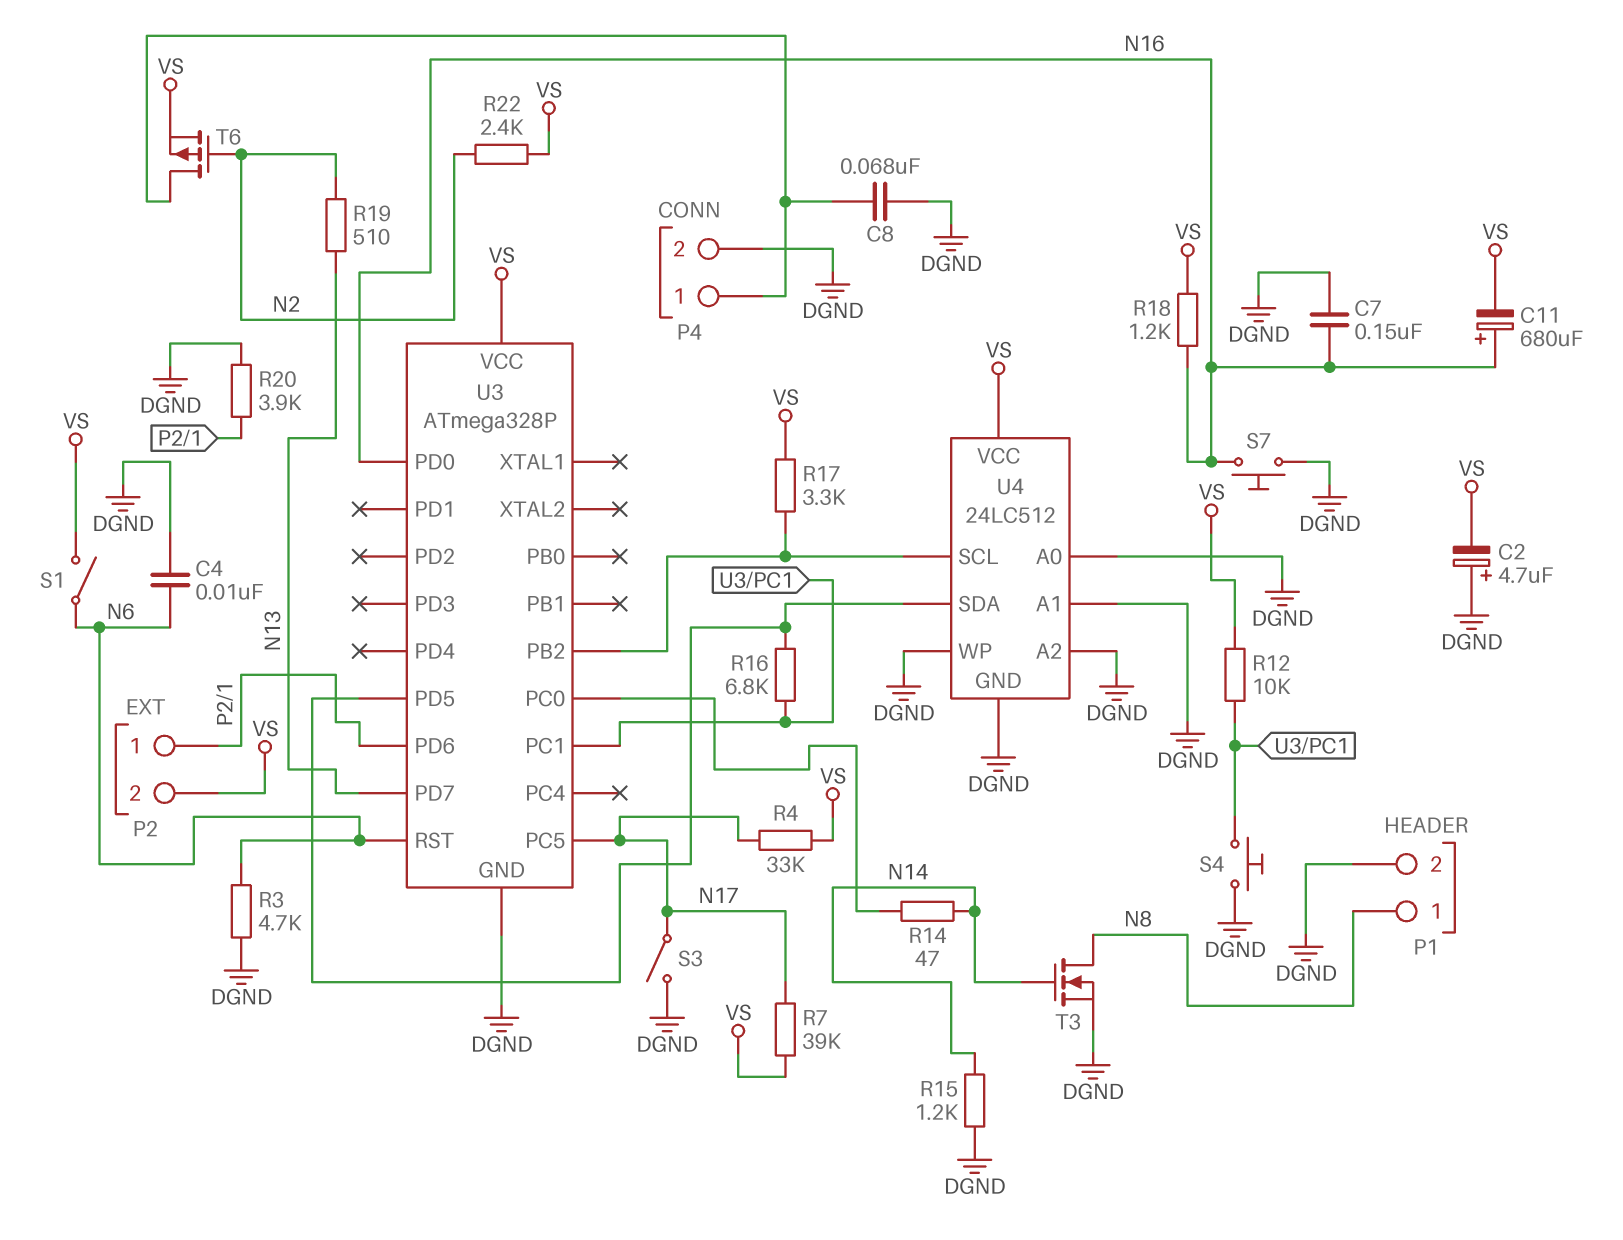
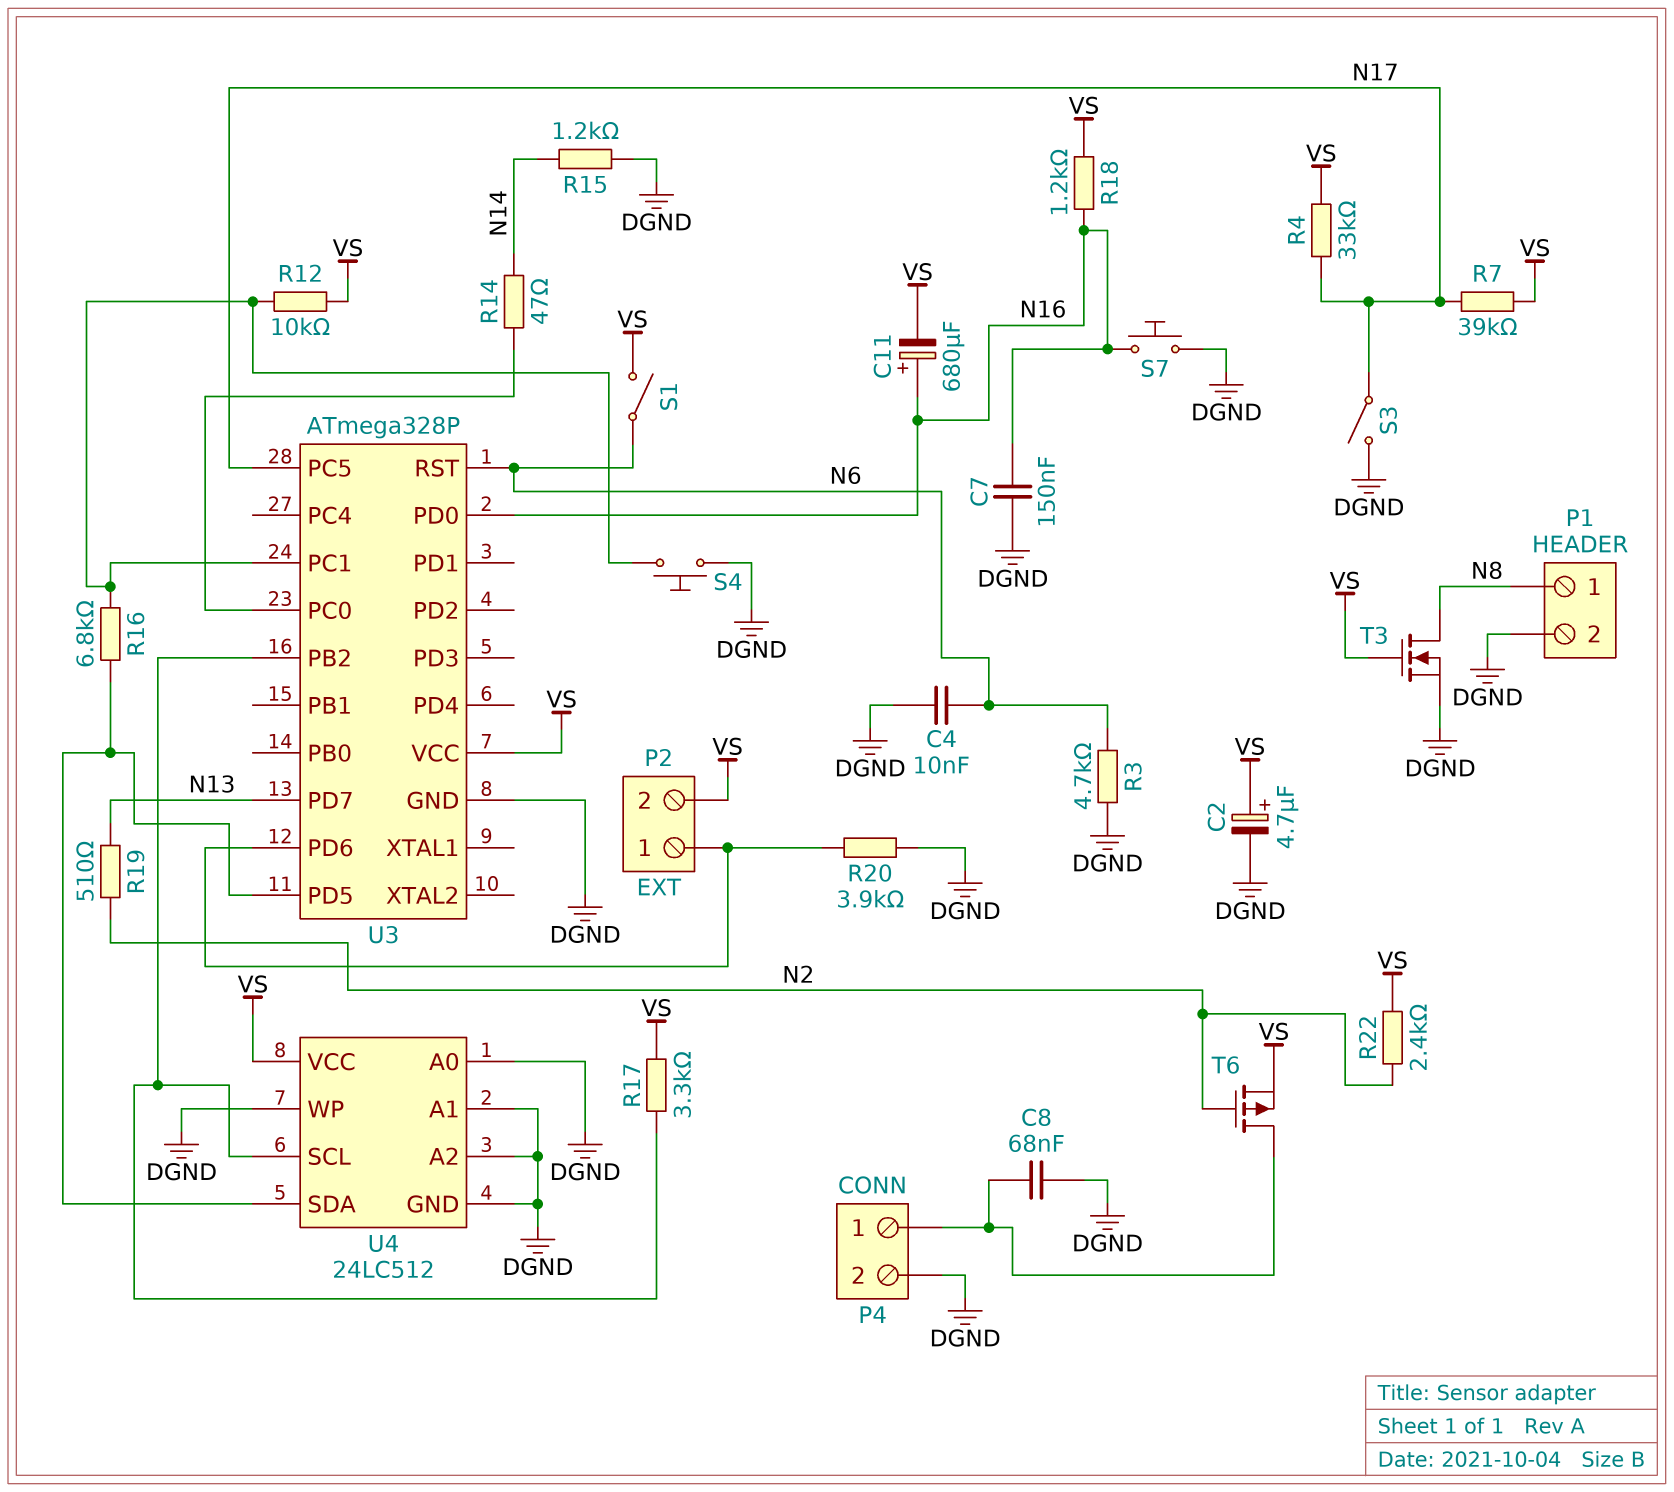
C2: 4.7uF (plus DGND, minus VS) -> 4.7uF (plus VS, minus DGND)
T3: NMOS (G N14, D N8, S DGND) -> NMOS (G VS, D N8, S DGND)

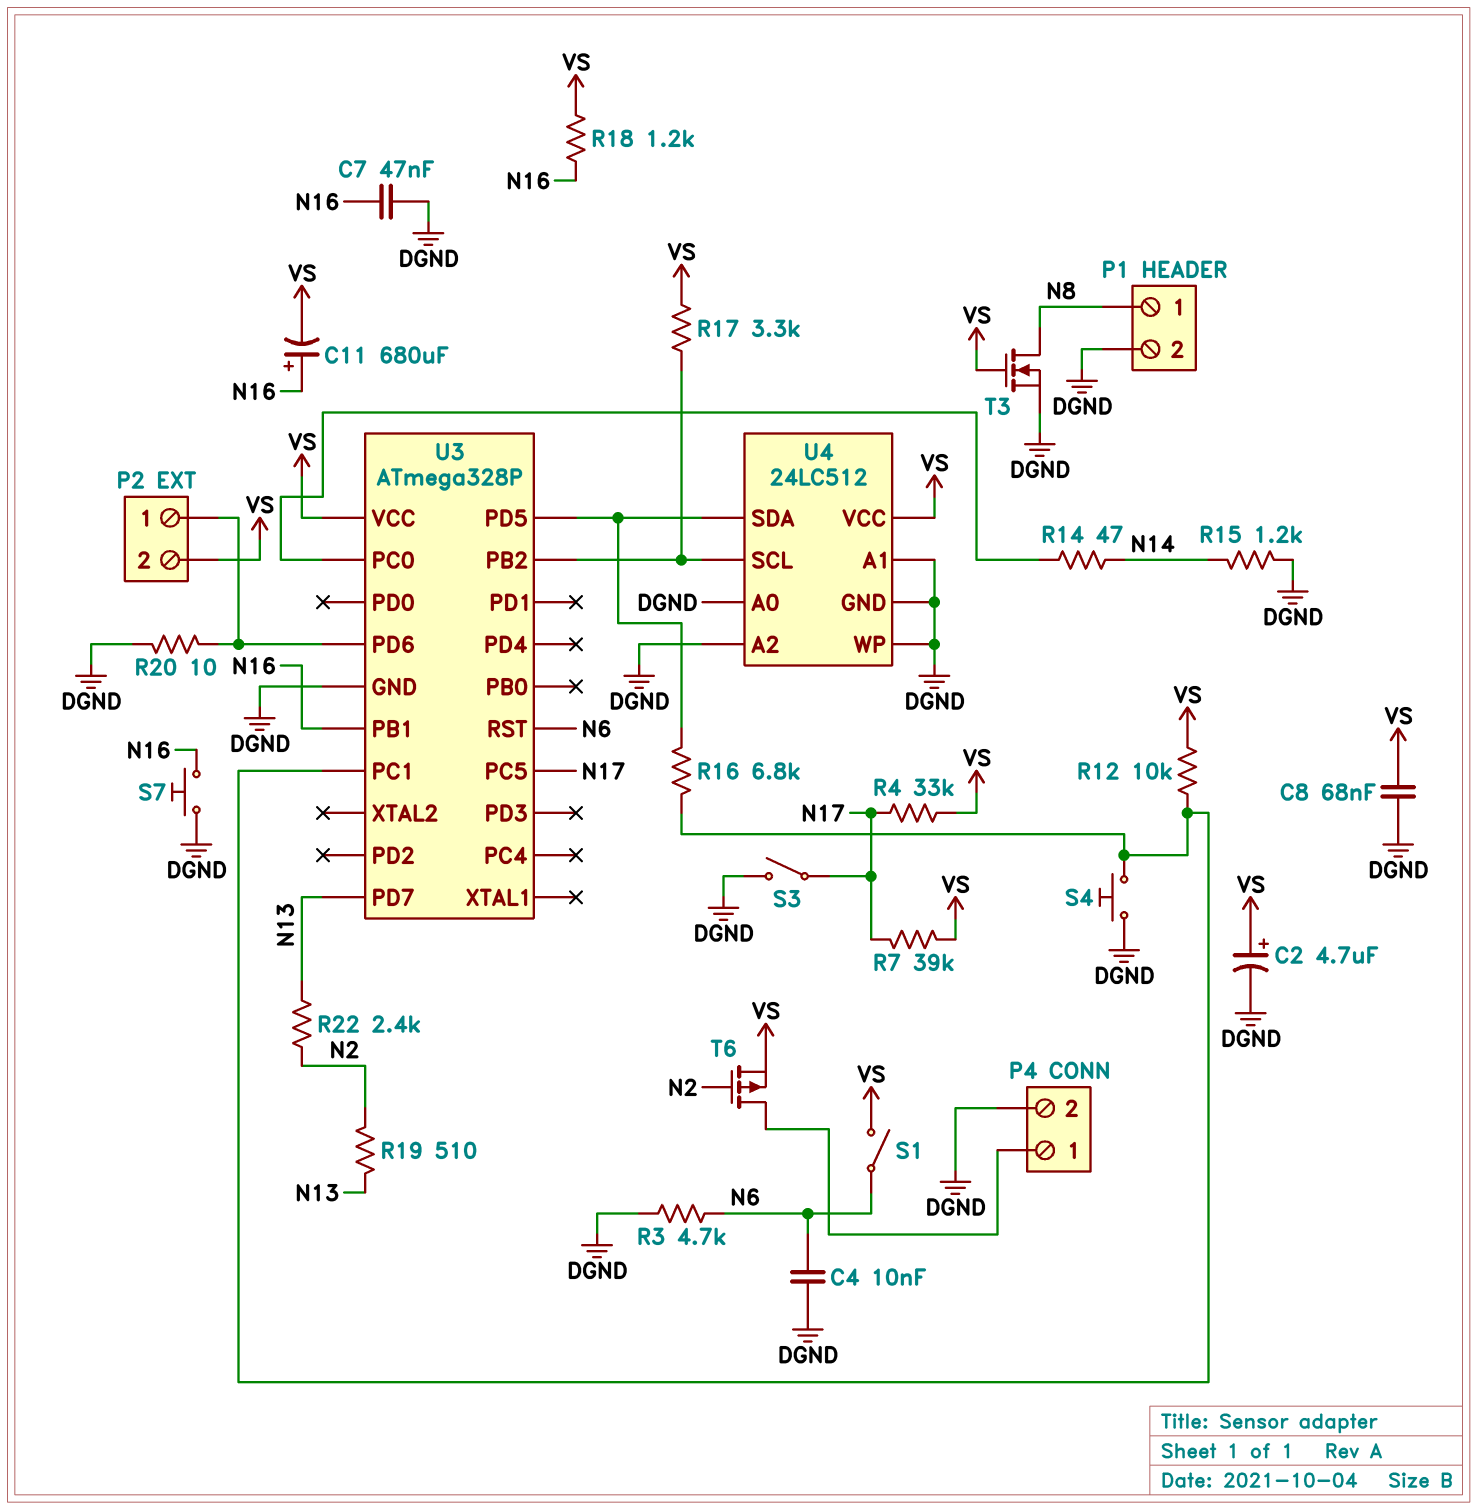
C7: 150nF (DGND, N16) -> 47nF (DGND, N16)
C8: 68nF (DGND, P4/1) -> 68nF (DGND, VS)
R20: 3.9k (DGND, P2/1) -> 10 (DGND, P2/1)
R22: 2.4k (N2, VS) -> 2.4k (N2, N13)
U3 pin PB1: none -> N16
U3 pin PD0: N16 -> none

